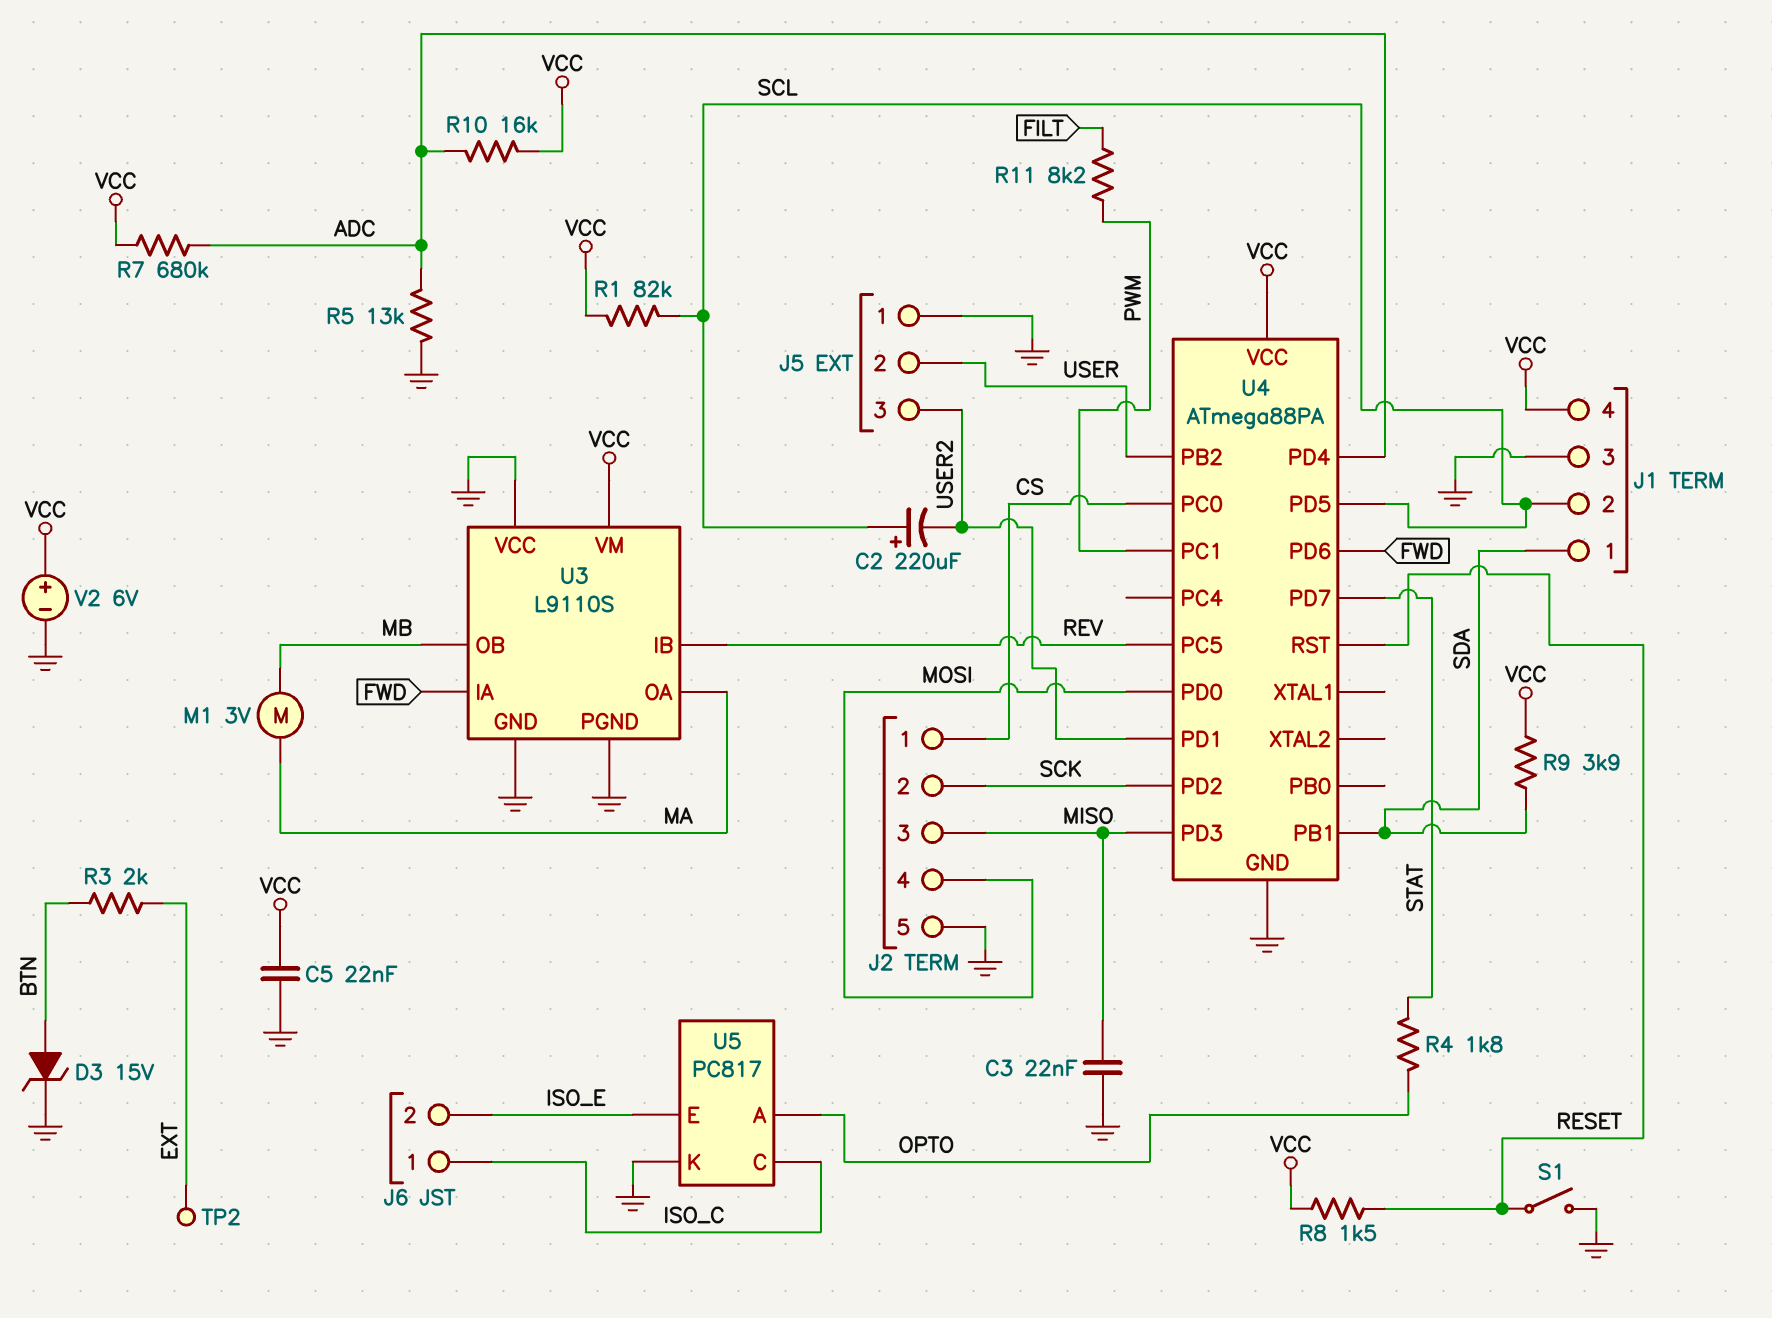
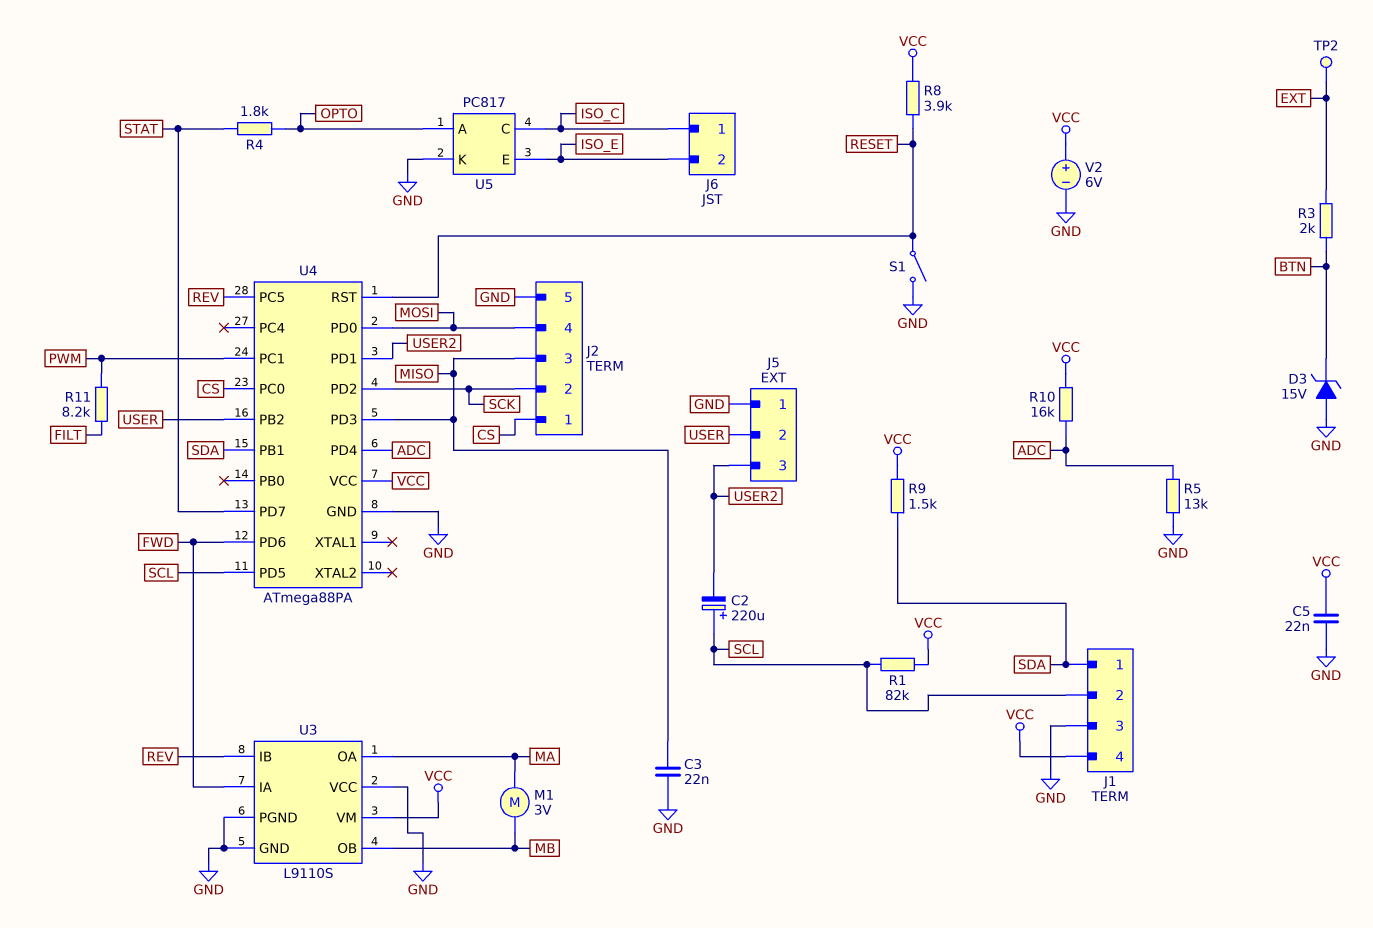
D3: zener 15V (A BTN, K GND) -> zener 15V (A GND, K BTN)
R7: 680k (ADC, VCC) -> none
R8: 1.5k (RESET, VCC) -> 3.9k (RESET, VCC)
R9: 3.9k (SDA, VCC) -> 1.5k (SDA, VCC)

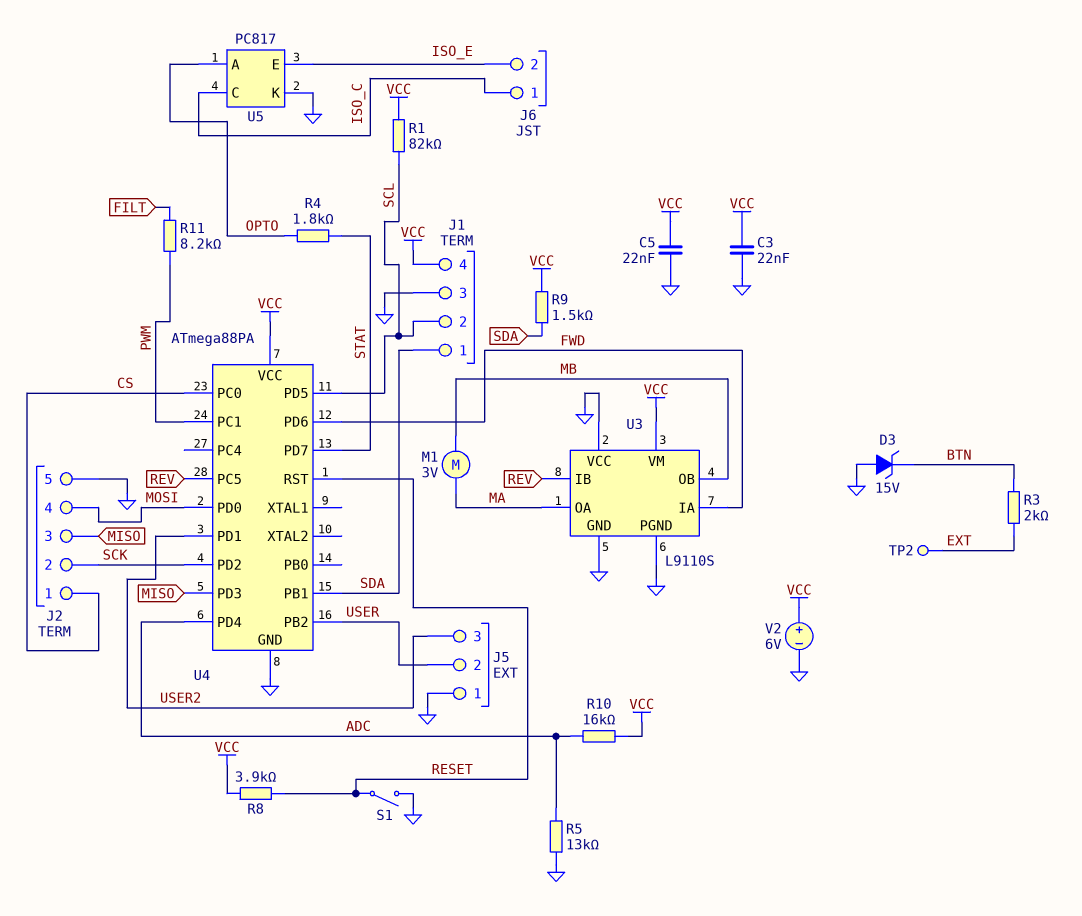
C2: 220uF (plus SCL, minus USER2) -> none
C3: 22nF (GND, MISO) -> 22nF (GND, VCC)

